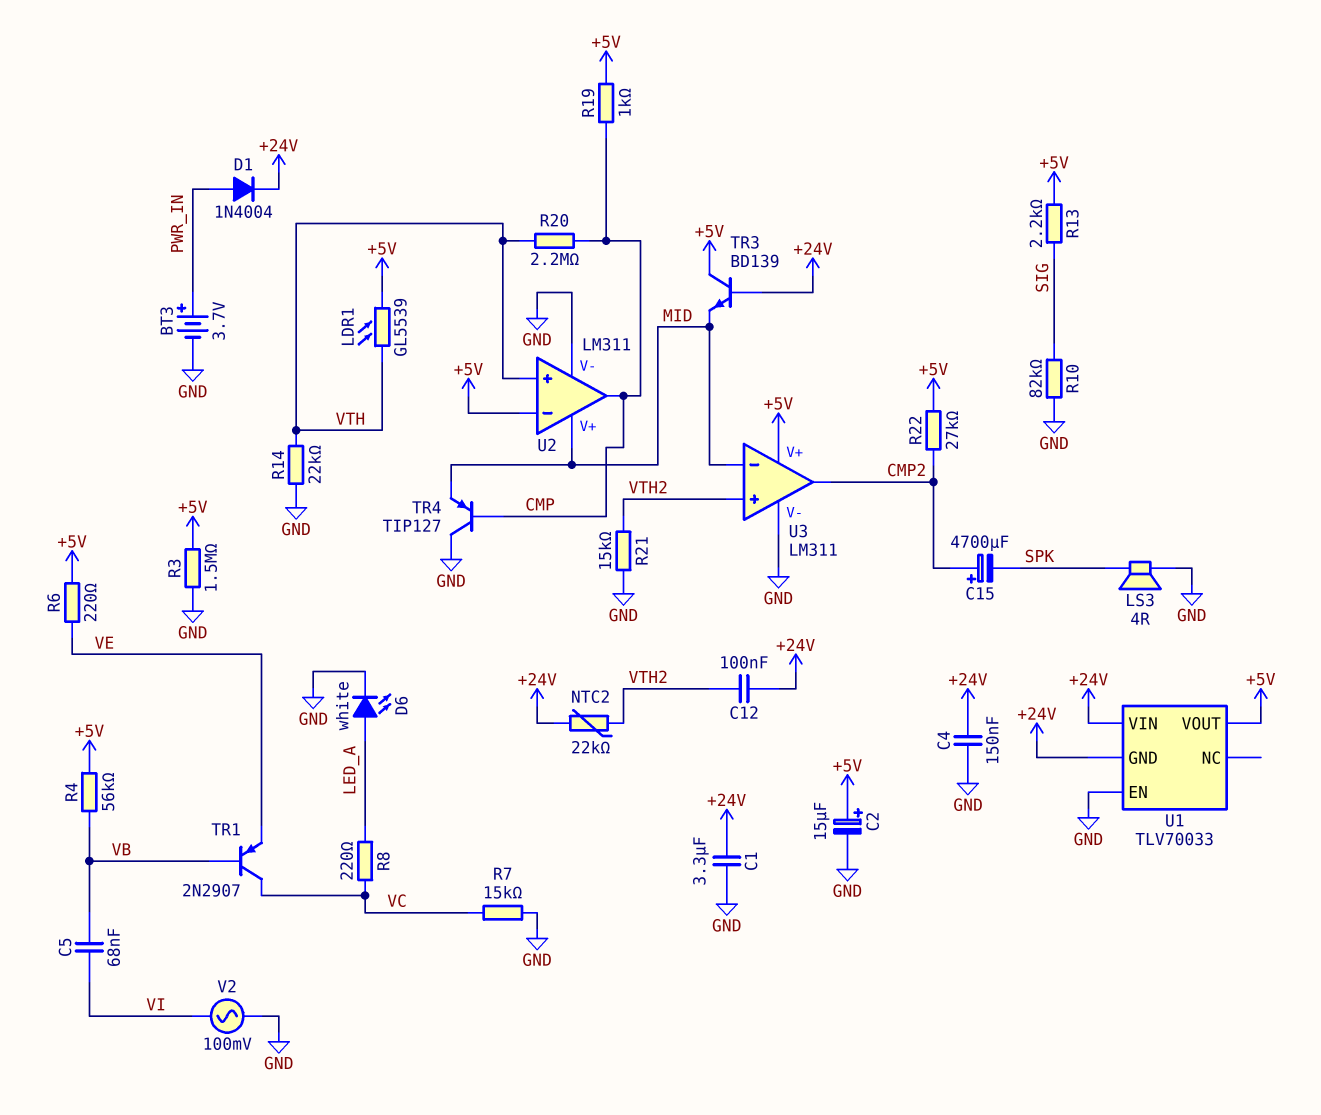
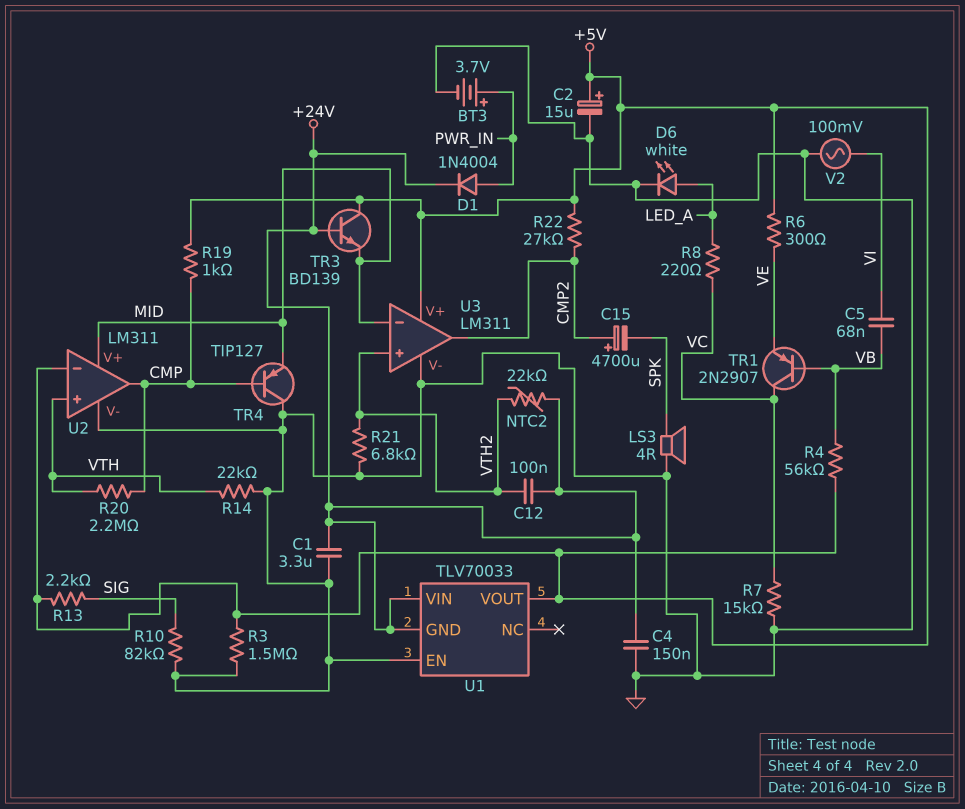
LDR1: GL5539 (+5V, VTH) -> none
R6: 220 (+5V, VE) -> 300 (+5V, VE)
R21: 15k (GND, VTH2) -> 6.8k (GND, VTH2)

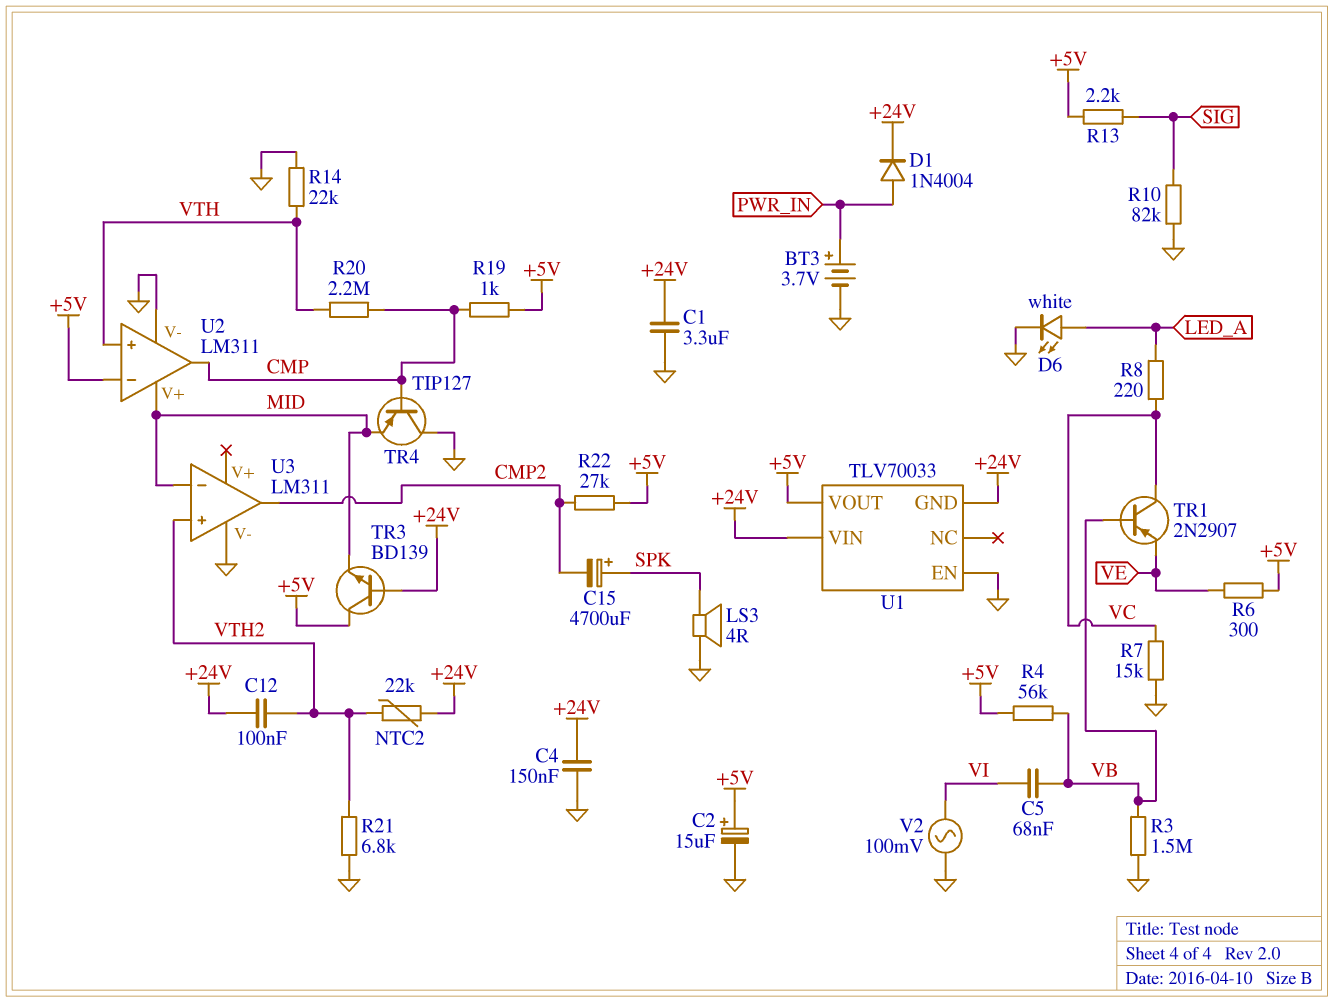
C15: 4700uF (plus CMP2, minus SPK) -> 4700uF (plus SPK, minus CMP2)
R3: 1.5M (+5V, GND) -> 1.5M (GND, VB)
U3 pin V+: +5V -> none

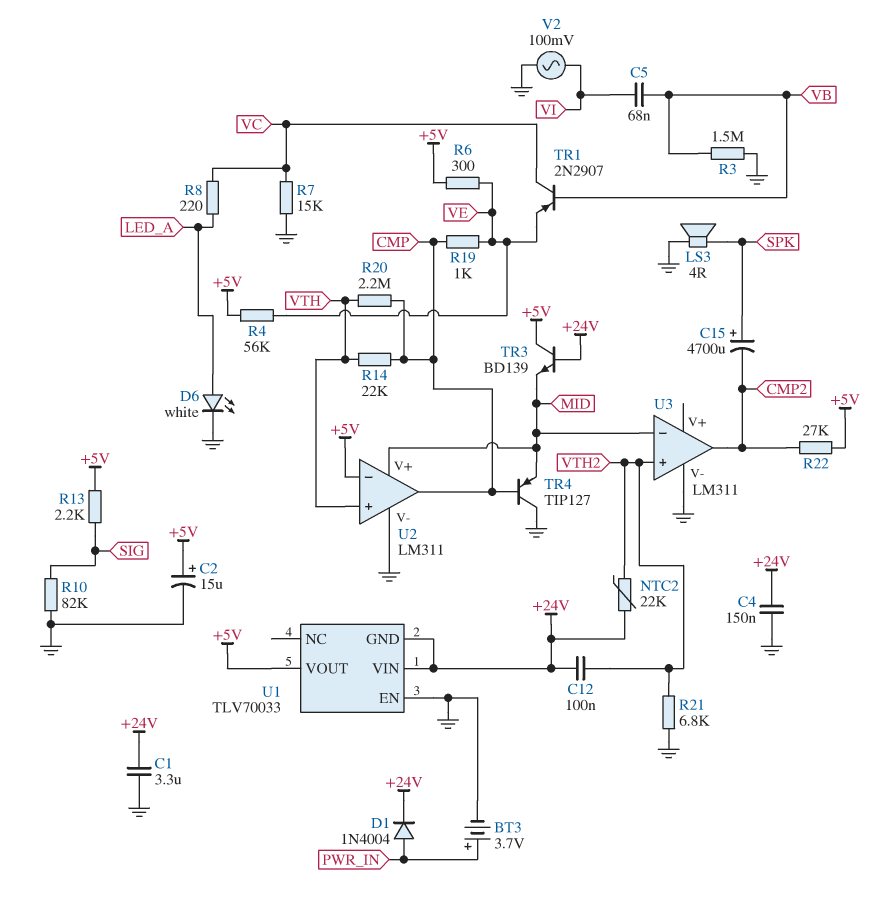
R4: 56k (+5V, VB) -> 56k (+5V, VE)
R14: 22k (GND, VTH) -> 22k (CMP, VTH)
R19: 1k (+5V, CMP) -> 1k (CMP, VE)

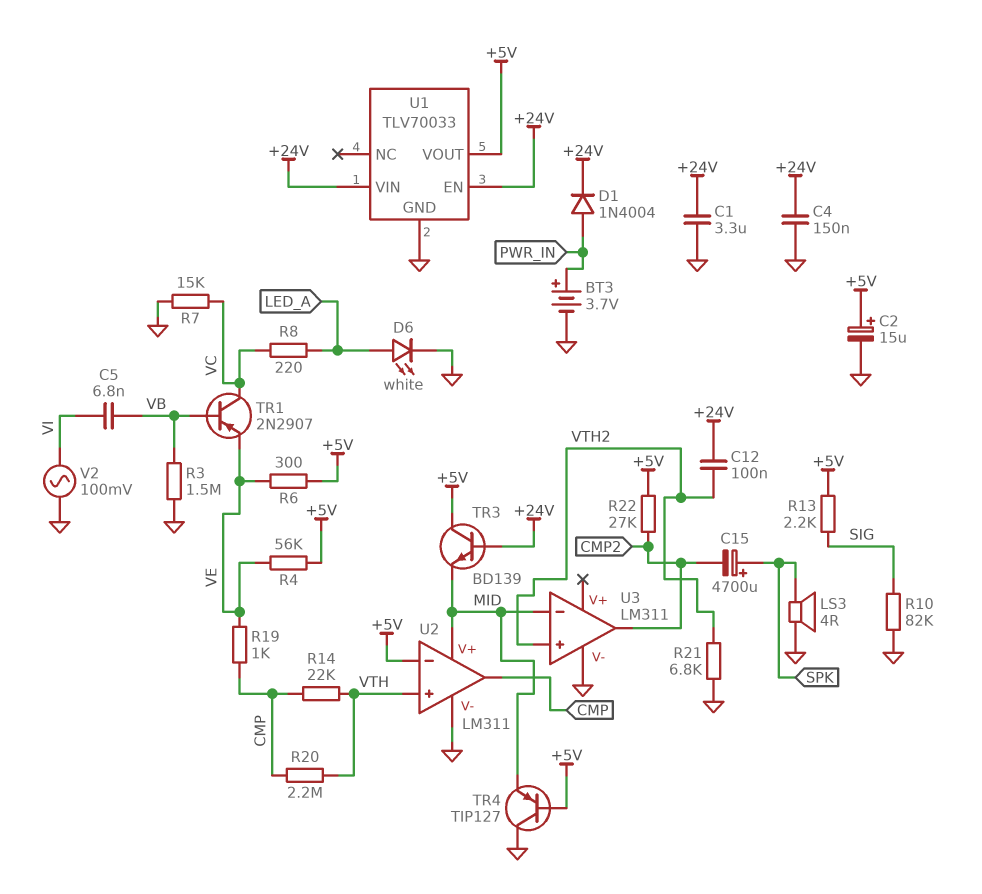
C5: 68nF (VB, VI) -> 6.8nF (VB, VI)
NTC2: 22k (+24V, VTH2) -> none
TR4: PNP TIP127 (B CMP, C GND, E MID) -> PNP TIP127 (B +5V, C GND, E MID)
U1 pin EN: GND -> +24V
U1 pin GND: +24V -> GND

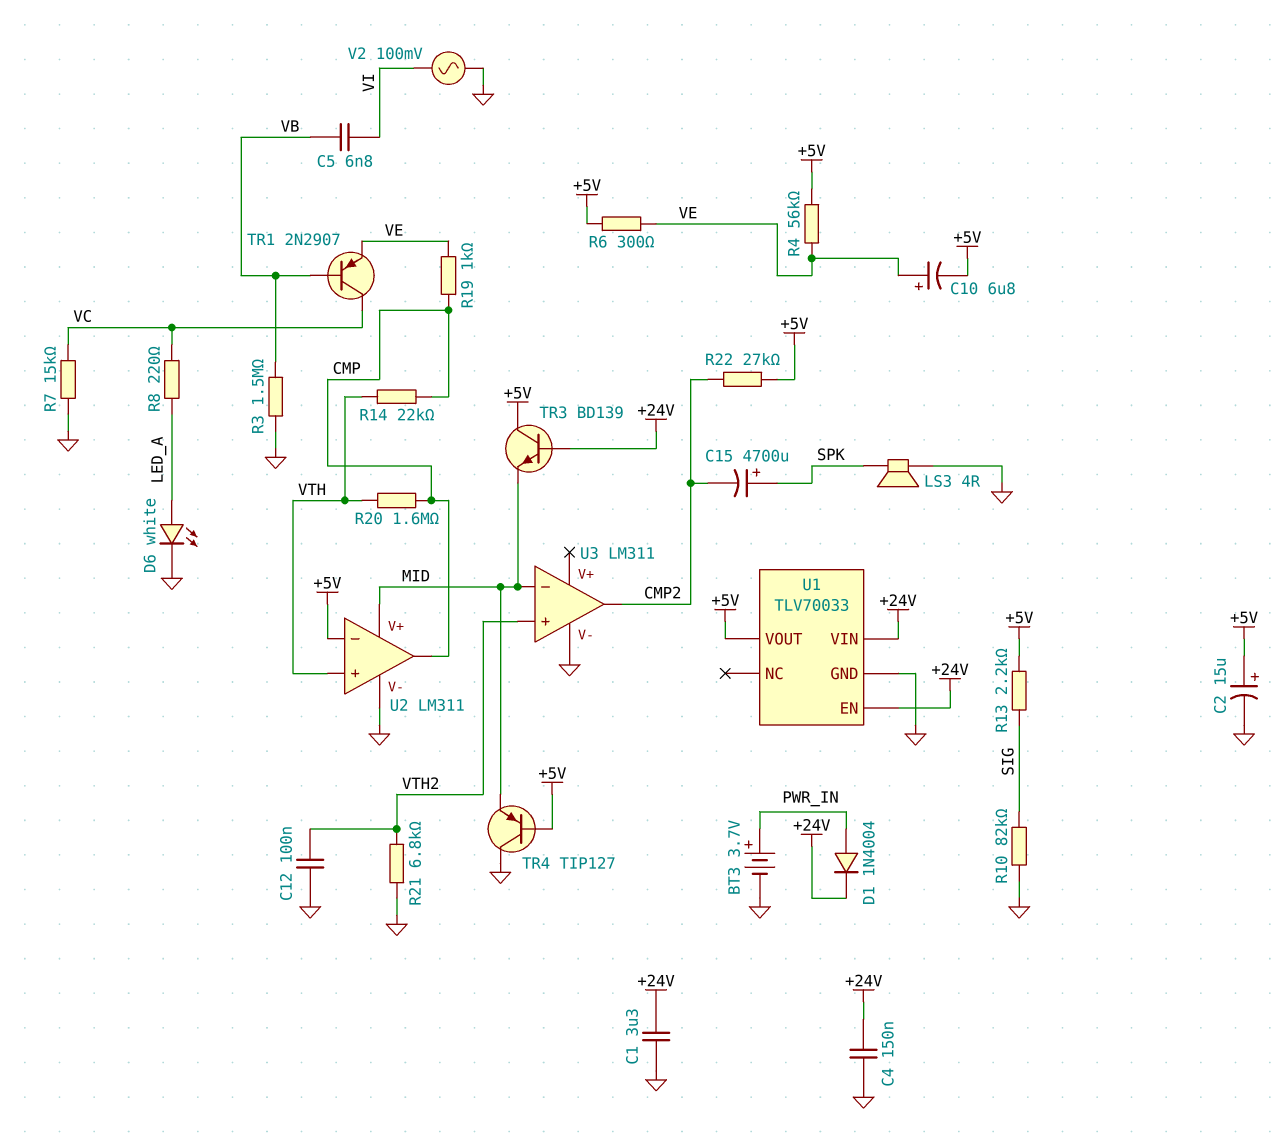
C10: none -> 6.8uF (plus VE, minus +5V)
C12: 100nF (+24V, VTH2) -> 100nF (GND, VTH2)
R20: 2.2M (CMP, VTH) -> 1.6M (CMP, VTH)

